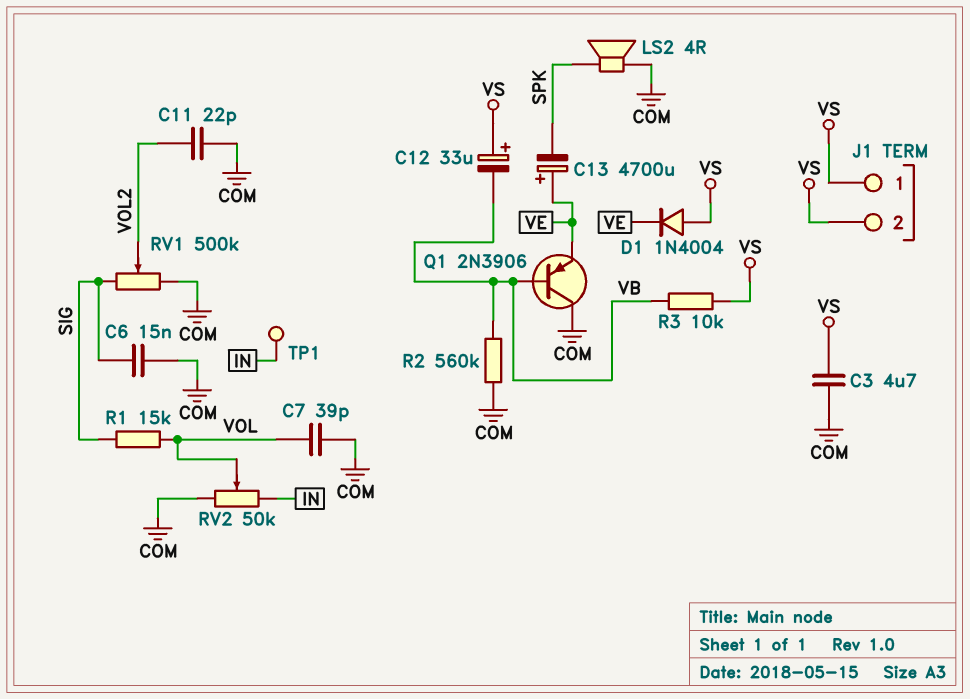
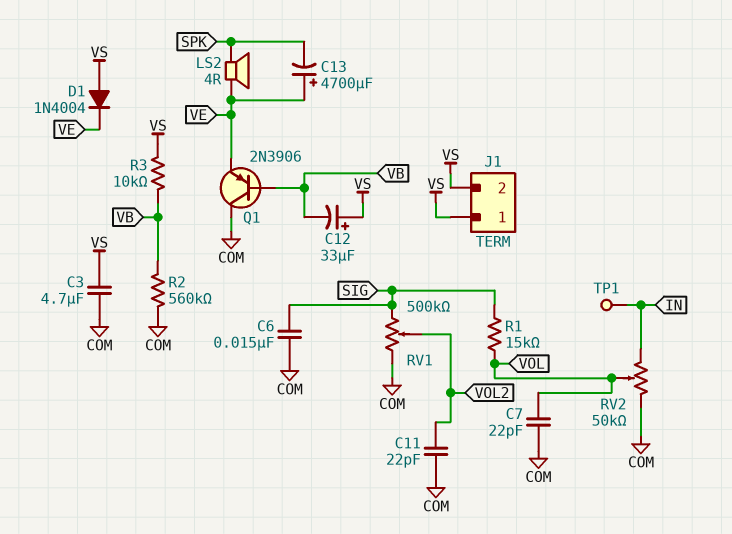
C7: 39pF (COM, VOL) -> 22pF (COM, VOL)
LS2: speaker 4R (COM, SPK) -> speaker 4R (SPK, VE)

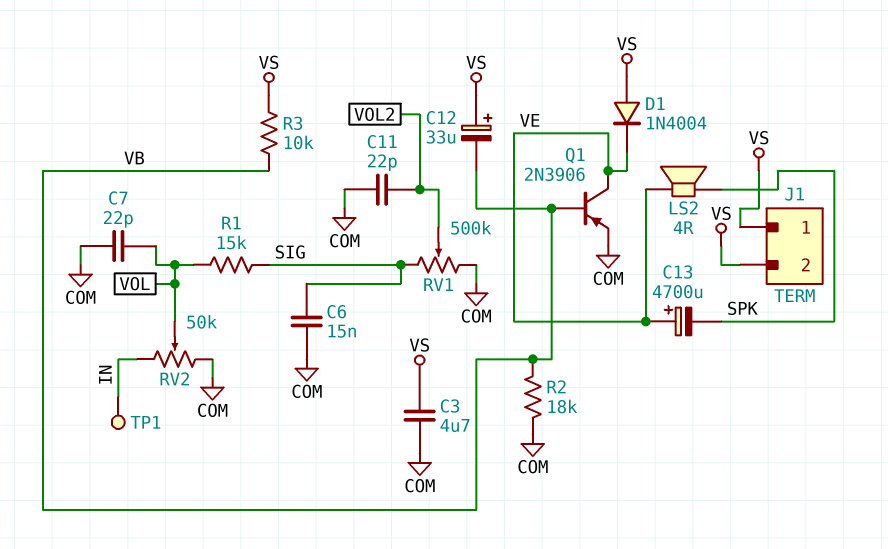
Q1: PNP 2N3906 (B VB, C COM, E VE) -> PNP 2N3906 (B VB, C VE, E COM)
R2: 560k (COM, VB) -> 18k (COM, VB)

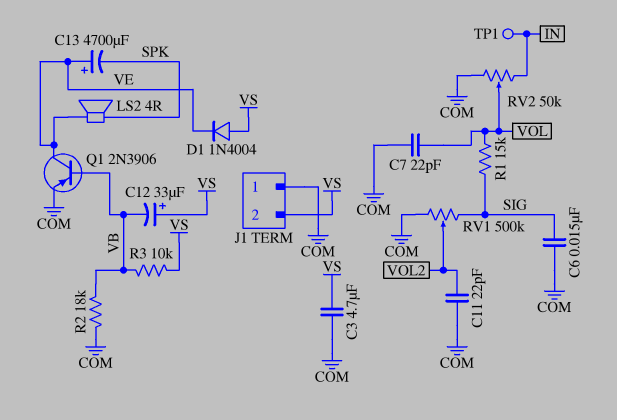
J1 pin 1: VS -> COM

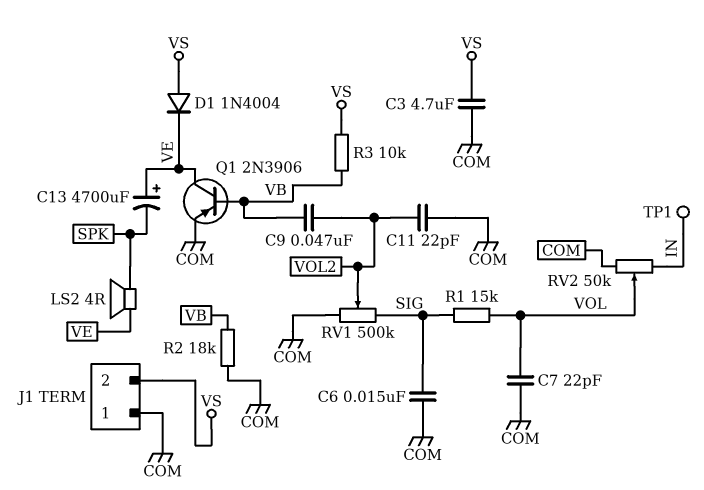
C9: none -> 47nF (VB, VOL2)
C12: 33uF (plus VS, minus VB) -> none

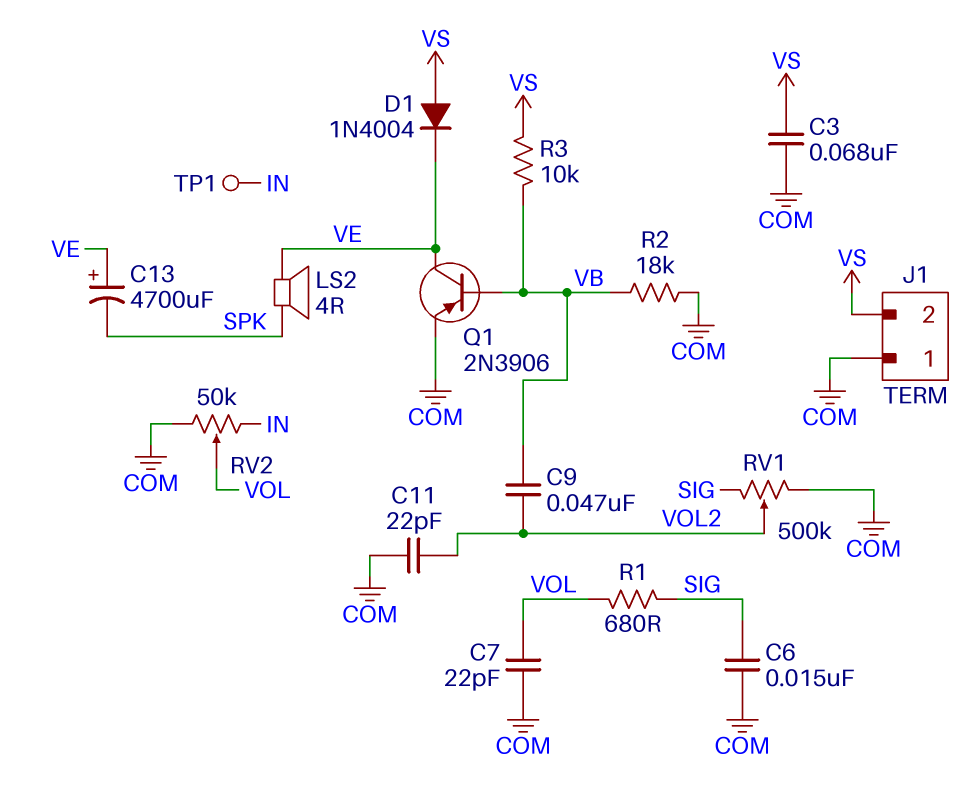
C3: 4.7uF (COM, VS) -> 68nF (COM, VS)
R1: 15k (SIG, VOL) -> 680 (SIG, VOL)

